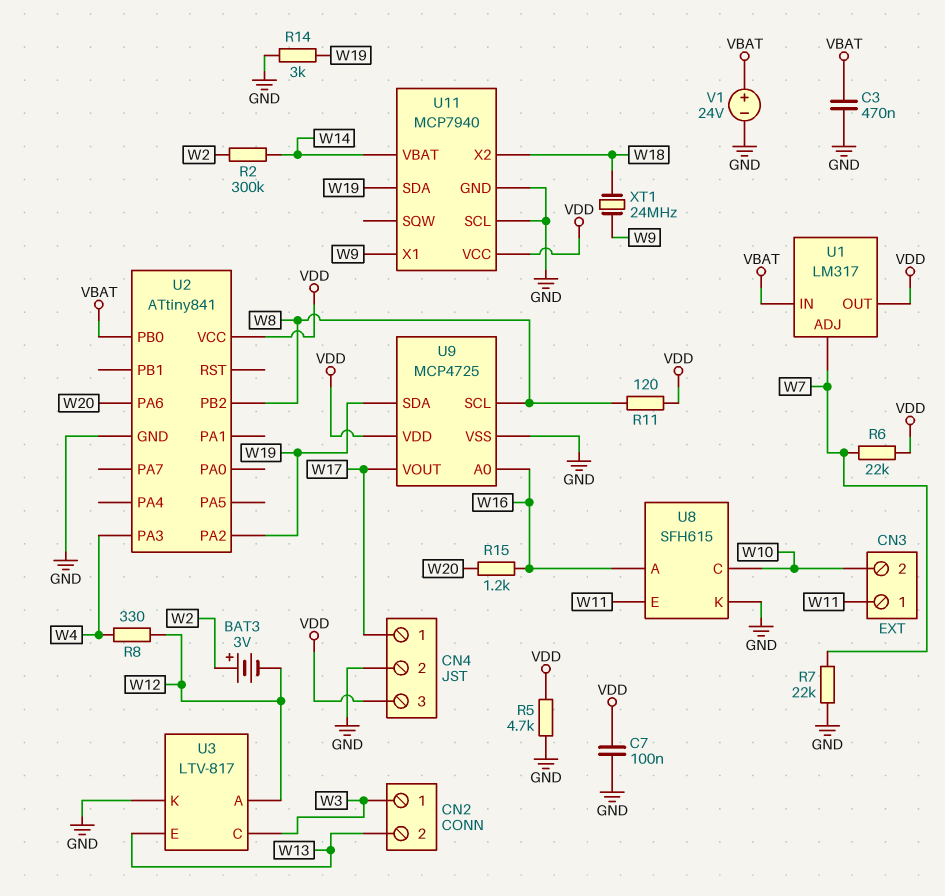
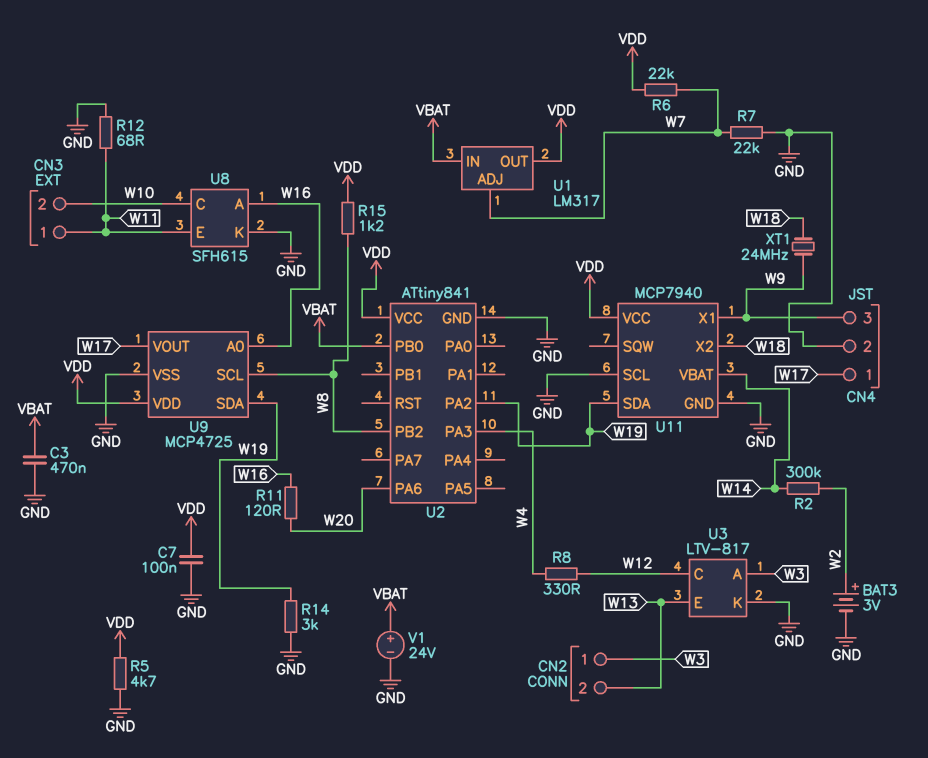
BAT3: 3V (plus W2, minus W12) -> 3V (plus W2, minus GND)
CN4 pin 3: VDD -> W9
R11: 120 (VDD, W8) -> 120 (W16, W20)
R12: none -> 68 (GND, W11)
R15: 1.2k (W16, W20) -> 1.2k (VDD, W8)
U3 pin A: W12 -> W3
U3 pin C: W3 -> W12

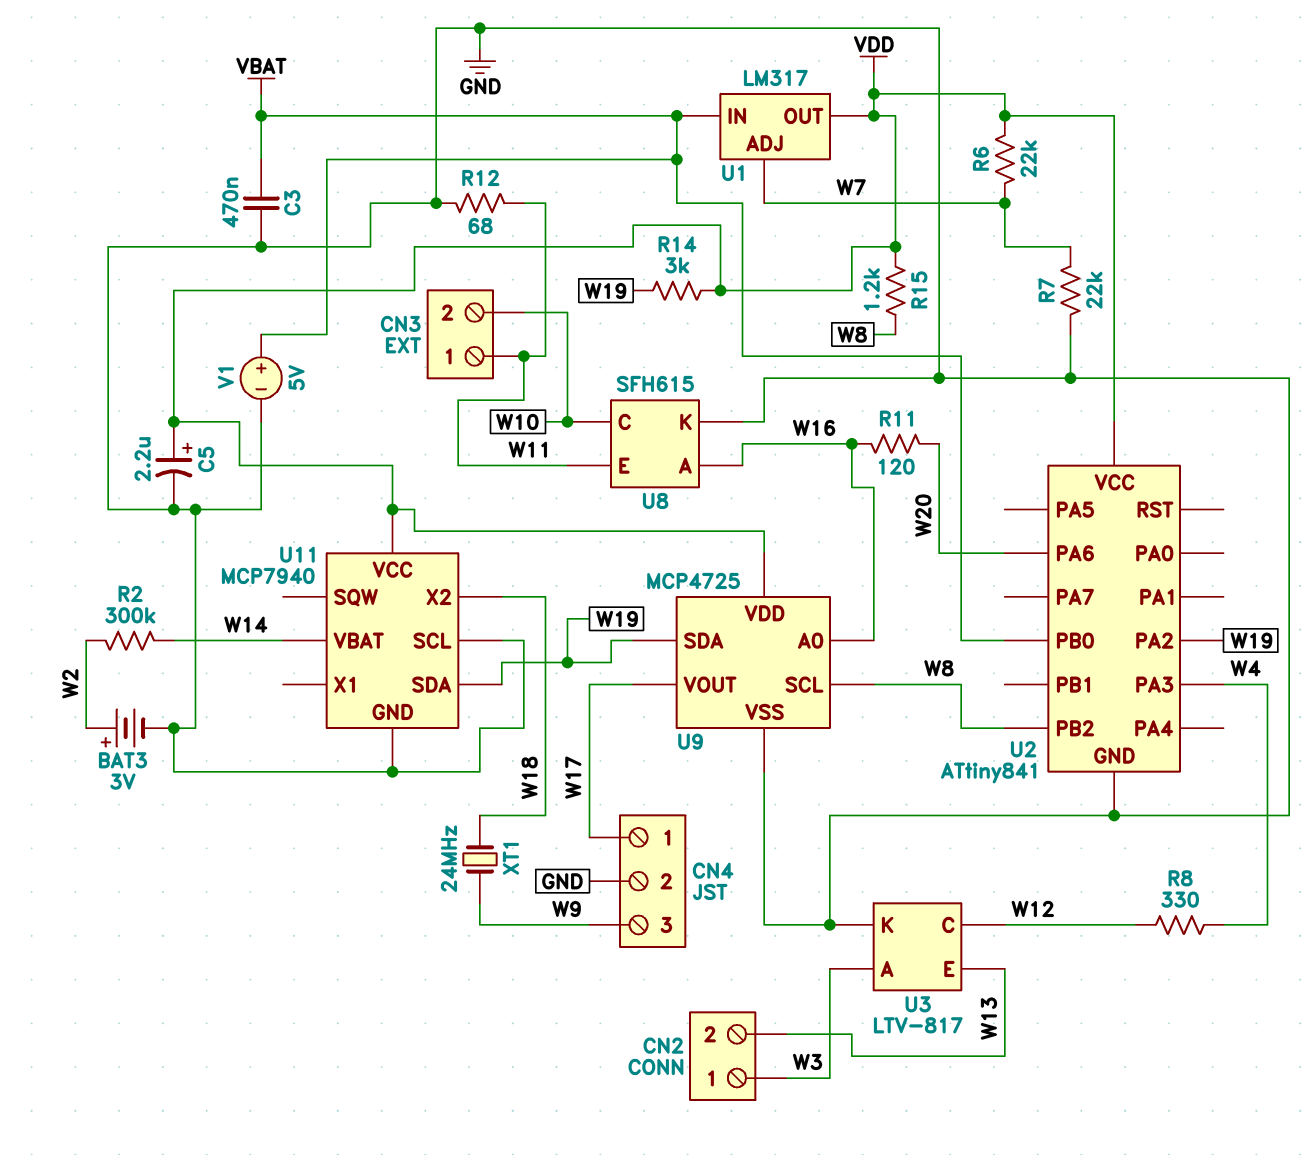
C5: none -> 2.2uF (plus VDD, minus GND)
C7: 100nF (GND, VDD) -> none
R5: 4.7k (GND, VDD) -> none
R14: 3k (GND, W19) -> 3k (VDD, W19)
U11 pin X1: W9 -> none
V1: 24V (plus VBAT, minus GND) -> 5V (plus VBAT, minus GND)

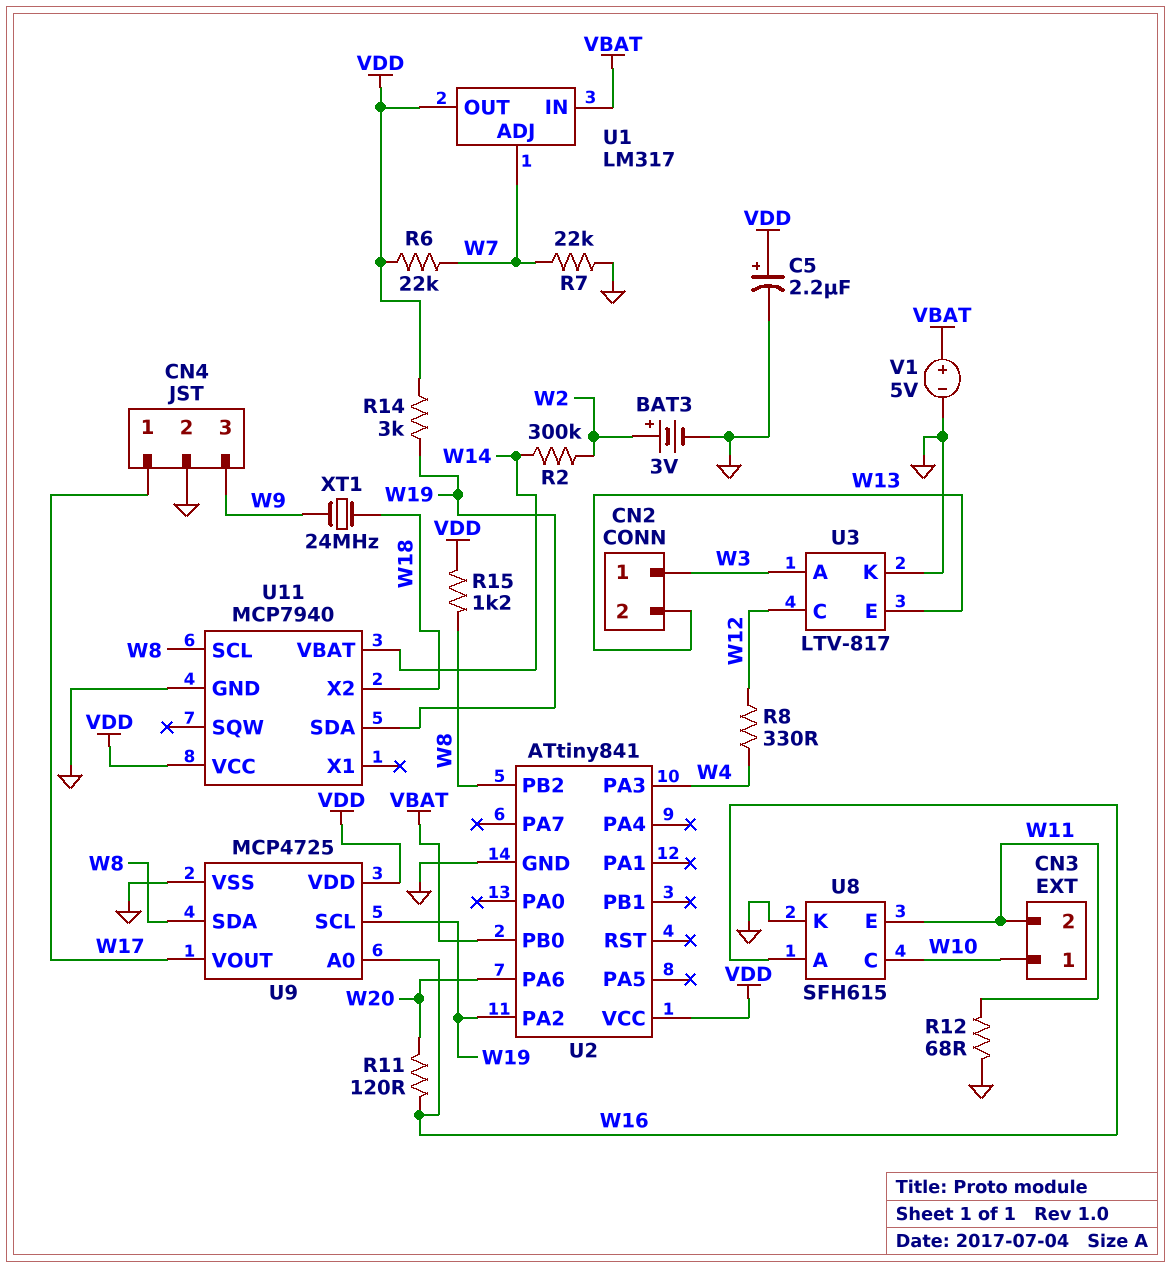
C3: 470nF (GND, VBAT) -> none
CN3 pin 1: W11 -> W10
CN3 pin 2: W10 -> W11
U9 pin SCL: W8 -> W19
U9 pin SDA: W19 -> W8
U11 pin SCL: GND -> W8

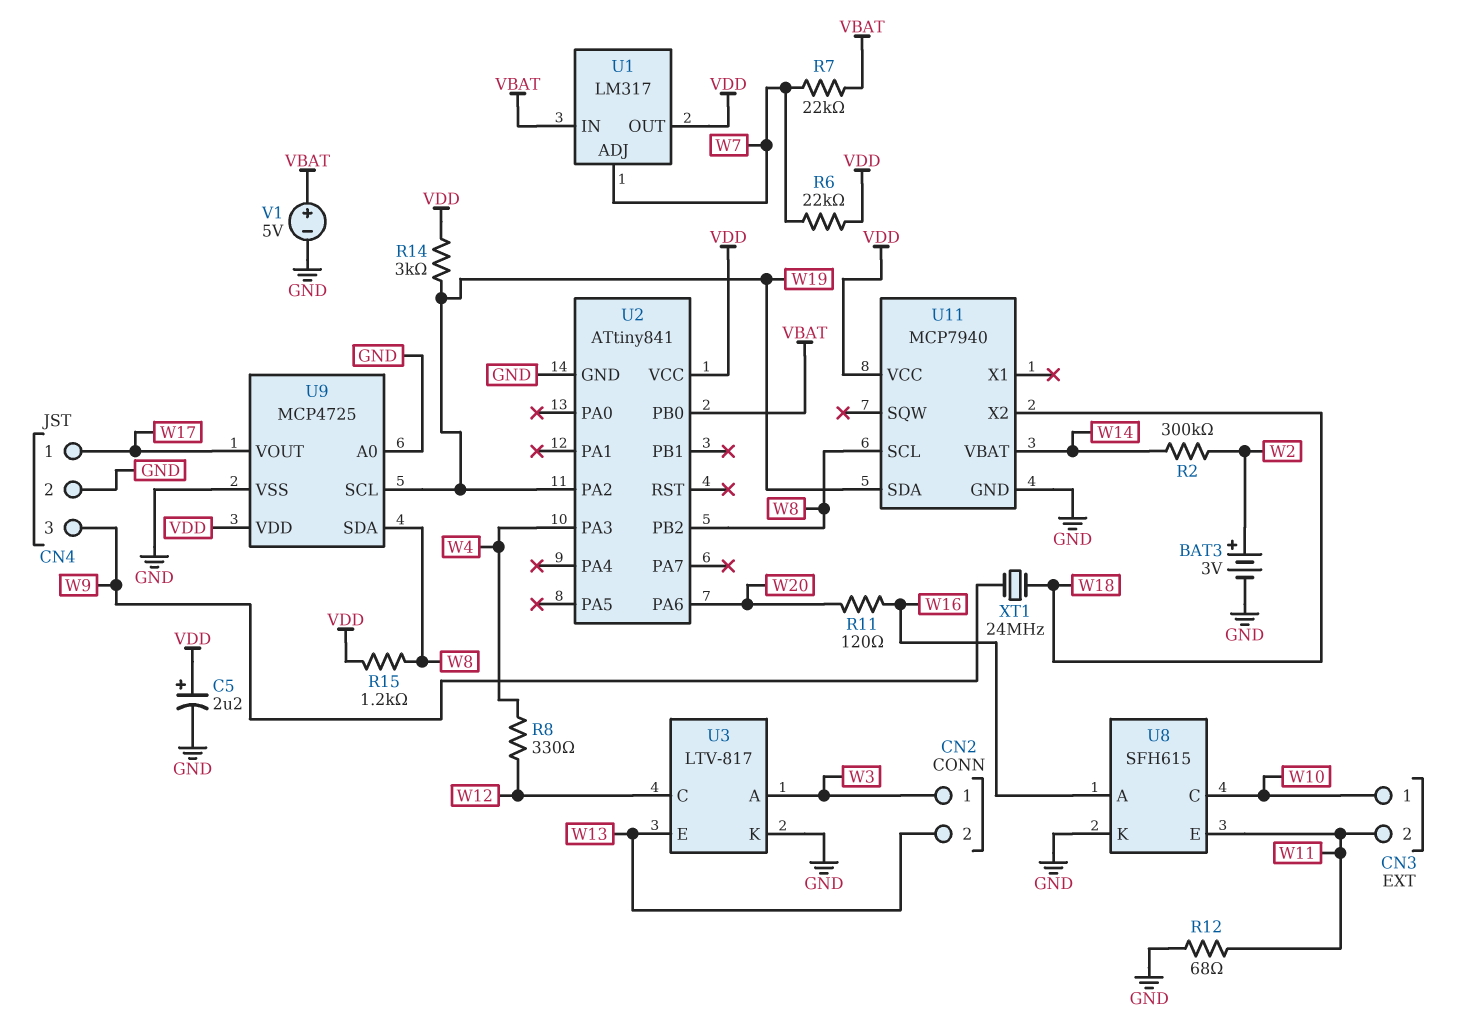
R7: 22k (GND, W7) -> 22k (VBAT, W7)
U9 pin A0: W16 -> GND

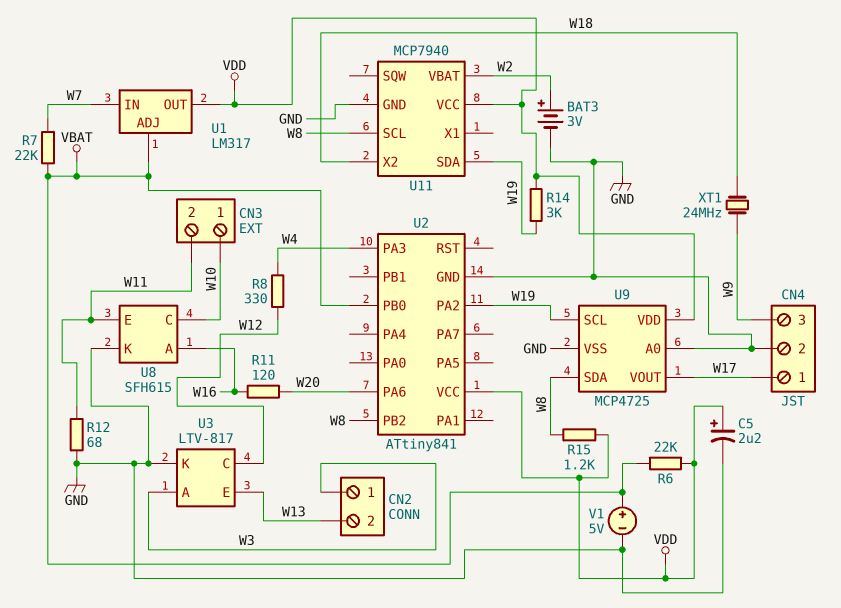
R2: 300k (W2, W14) -> none
R6: 22k (VDD, W7) -> 22k (VBAT, VDD)
U1 pin ADJ: W7 -> VBAT
U1 pin IN: VBAT -> W7
U11 pin VBAT: W14 -> W2

